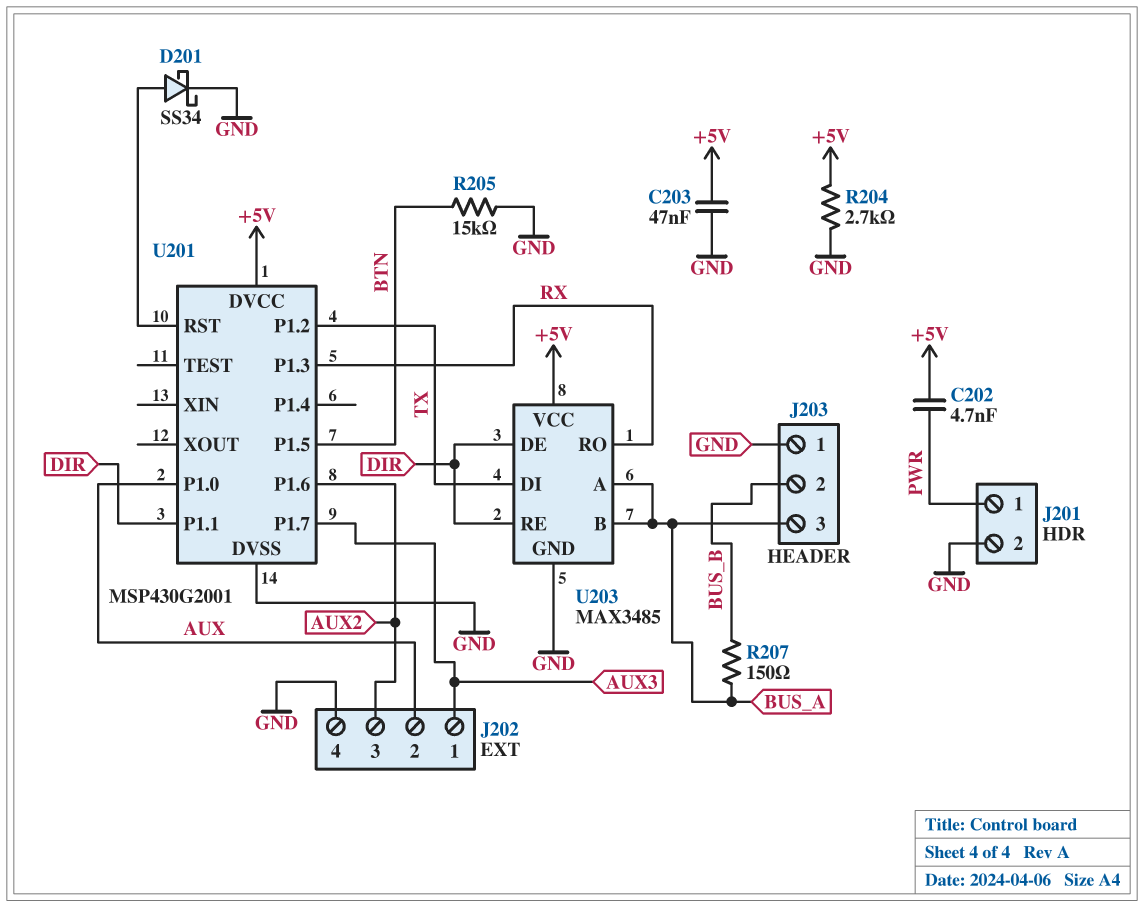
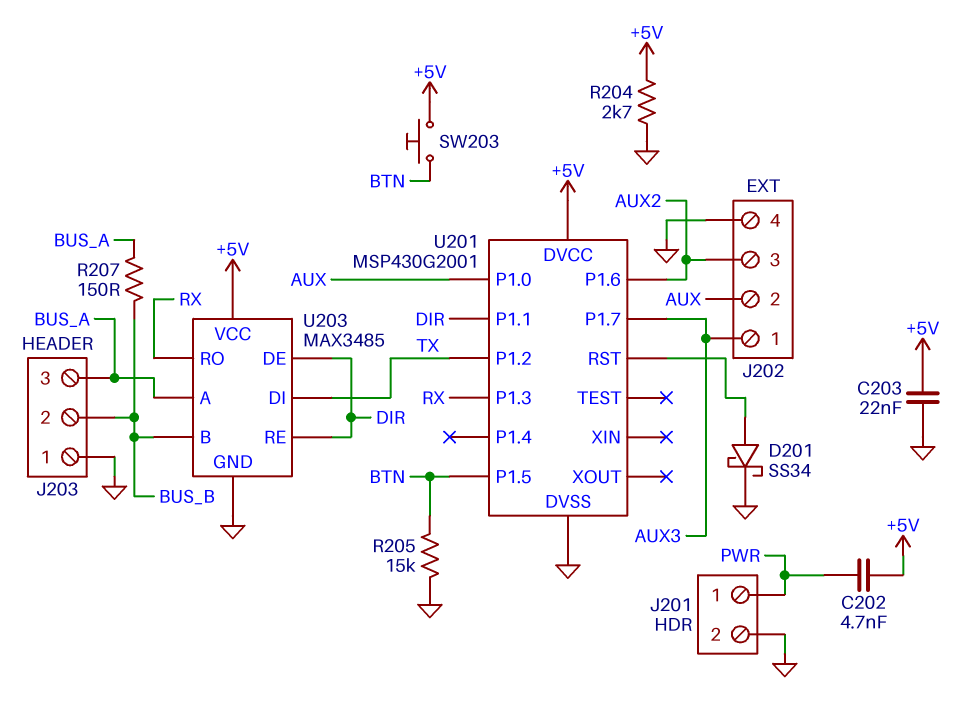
C203: 47nF (+5V, GND) -> 22nF (+5V, GND)
SW203: none -> button (+5V, BTN)
U203 pin B: BUS_A -> BUS_B

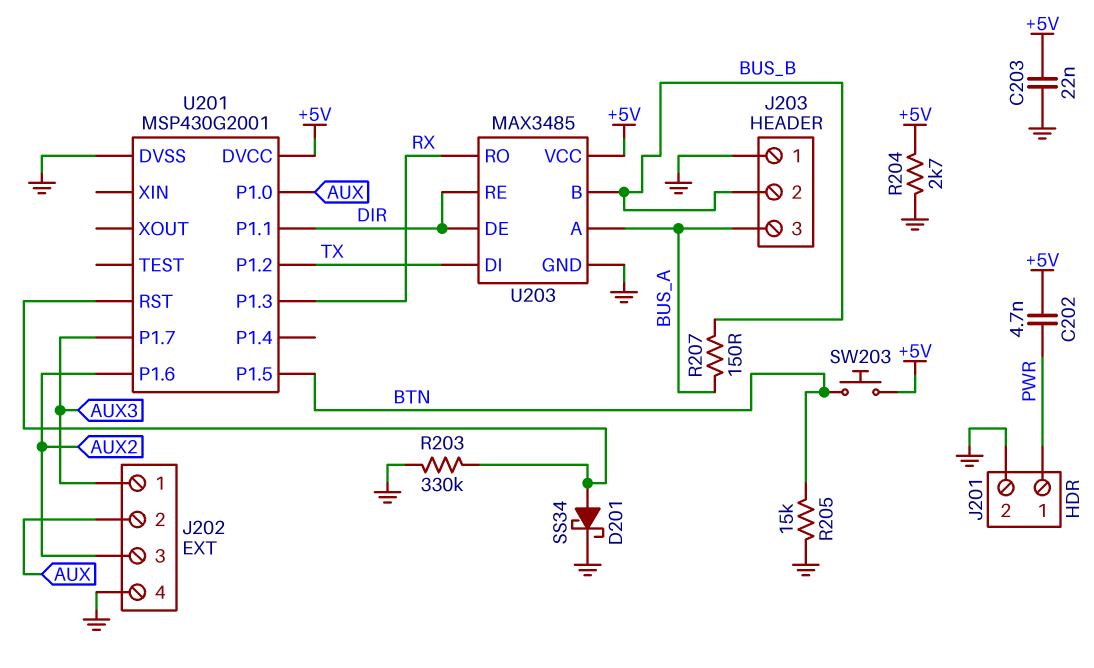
R203: none -> 330k (GND, U201/RST)

